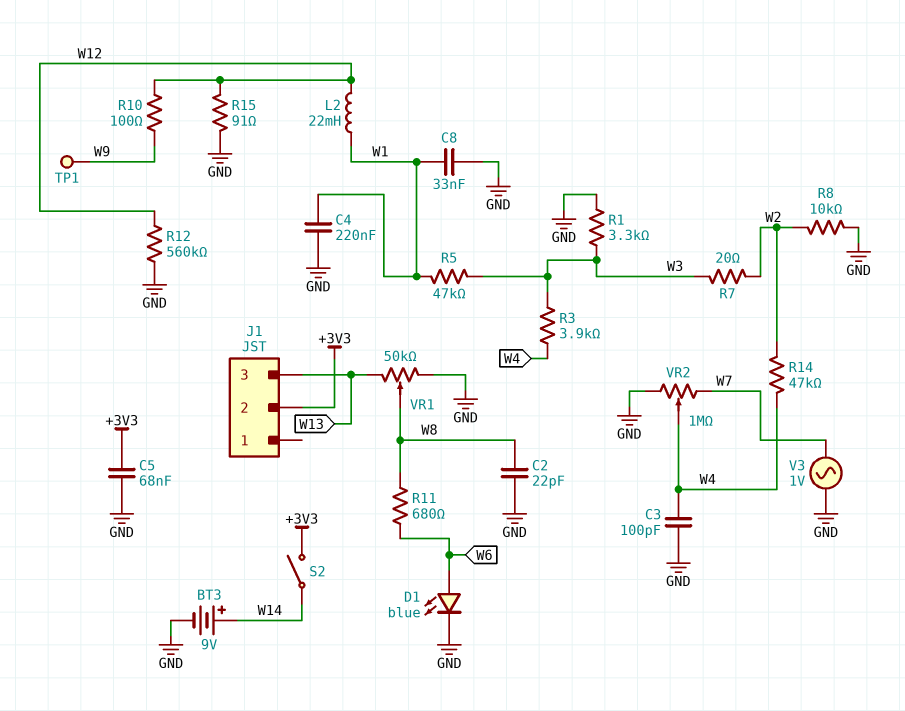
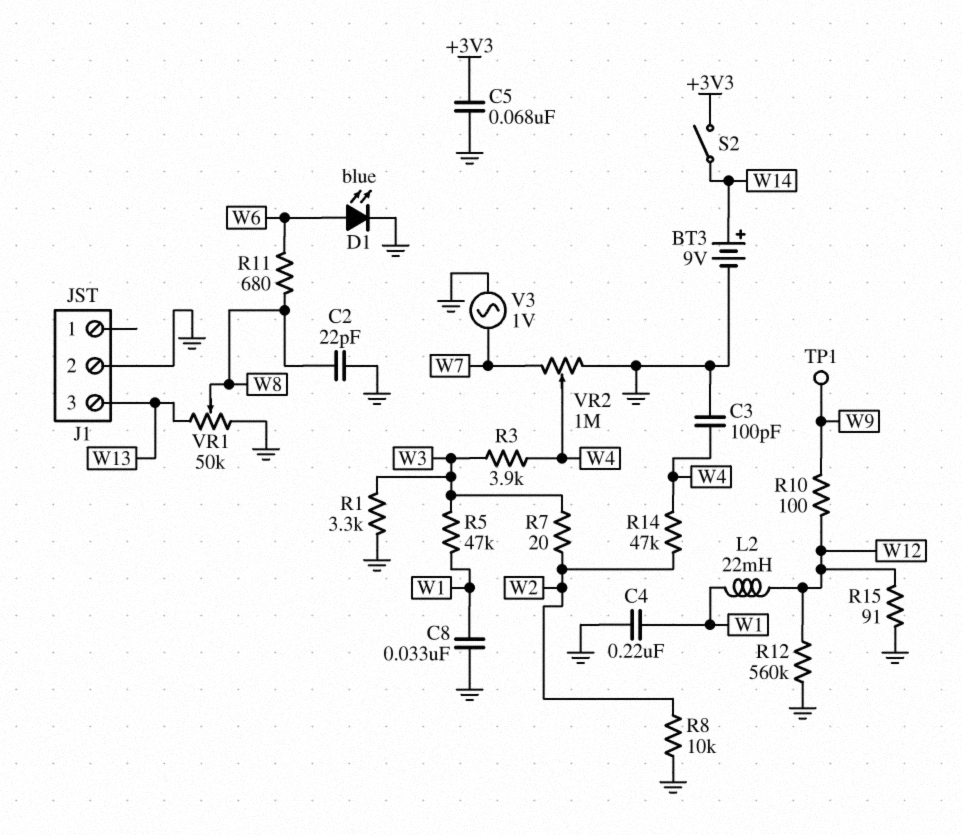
J1 pin 2: +3V3 -> GND

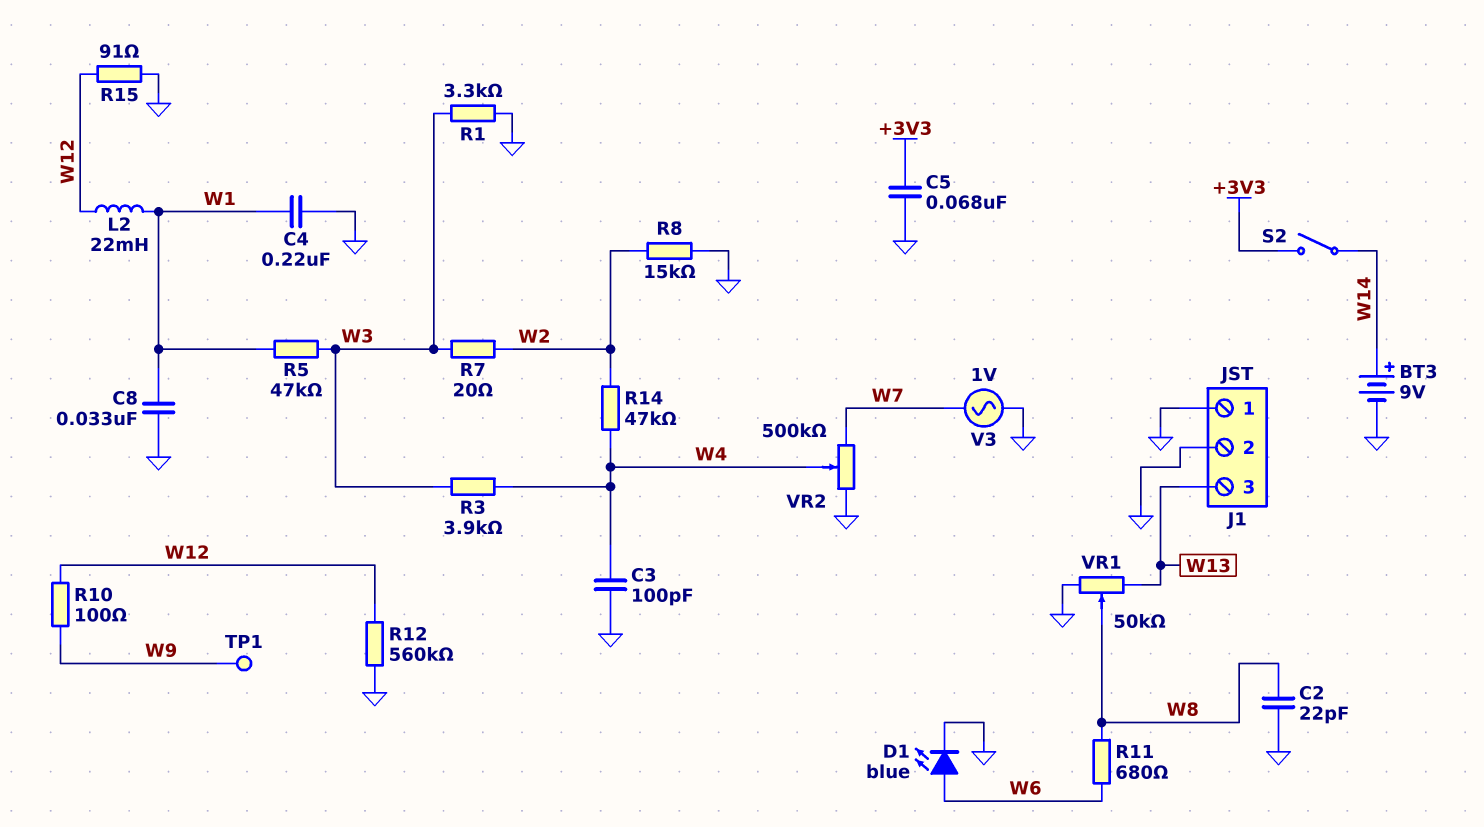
J1 pin 1: none -> GND
R8: 10k (GND, W2) -> 15k (GND, W2)
VR2: 1M (GND, W7, wiper W4) -> 500k (GND, W7, wiper W4)

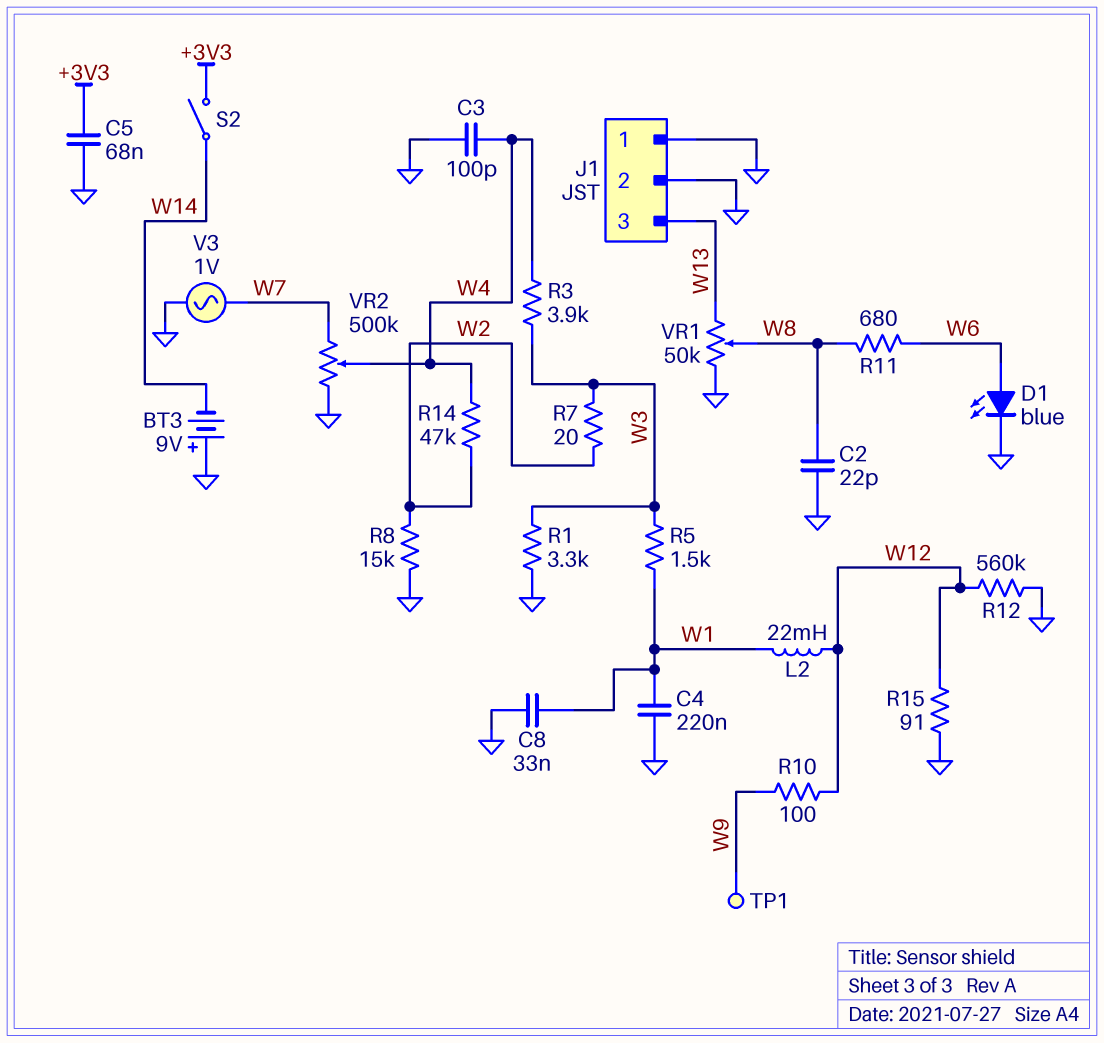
BT3: 9V (plus W14, minus GND) -> 9V (plus GND, minus W14)
R5: 47k (W1, W3) -> 1.5k (W1, W3)

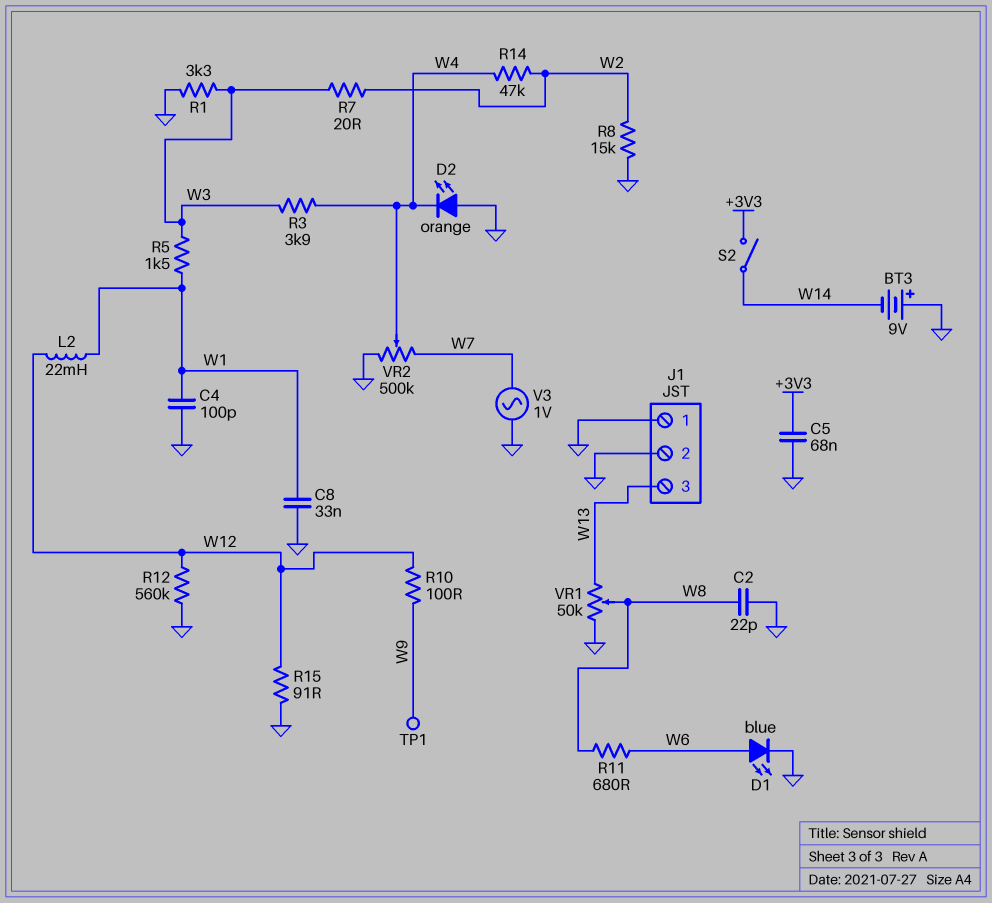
C3: 100pF (GND, W4) -> none
C4: 220nF (GND, W1) -> 100pF (GND, W1)
D2: none -> LED orange (A GND, K W4)

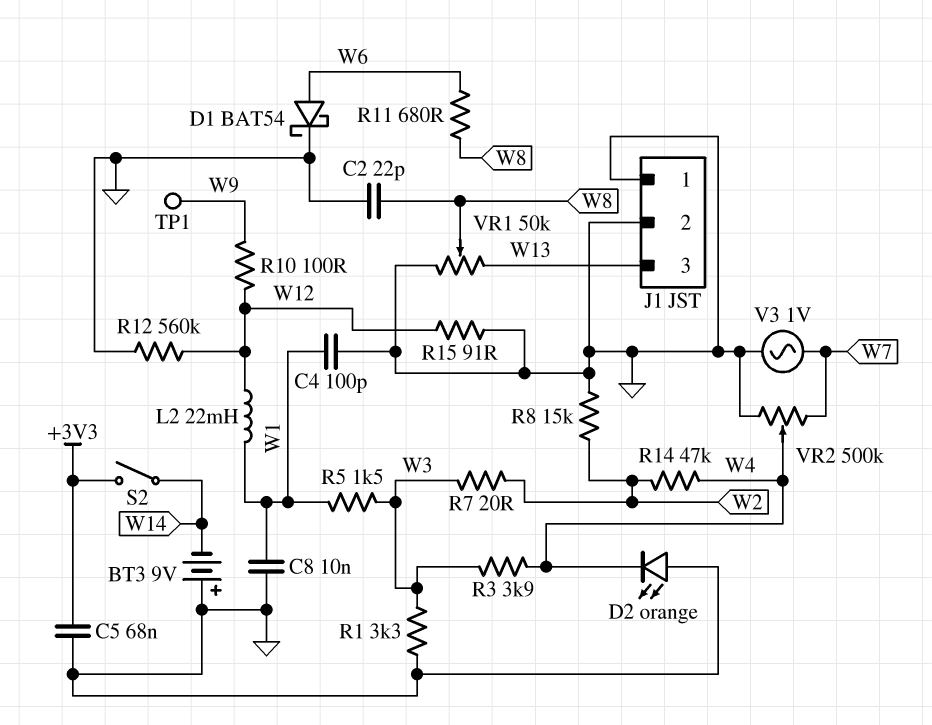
C8: 33nF (GND, W1) -> 10nF (GND, W1)
D1: LED blue (A W6, K GND) -> schottky BAT54 (A W6, K GND)

